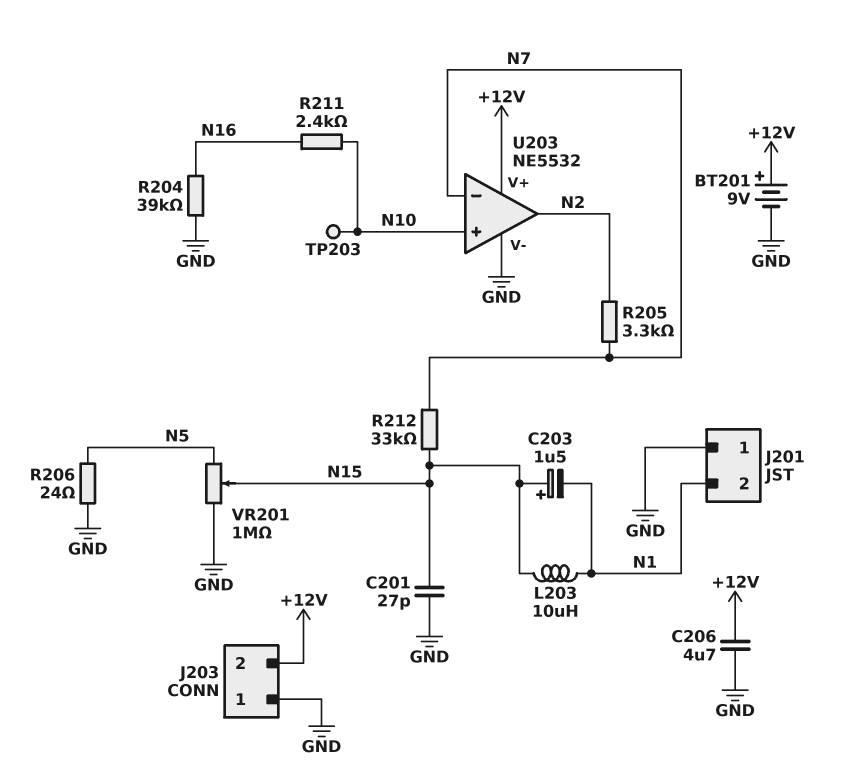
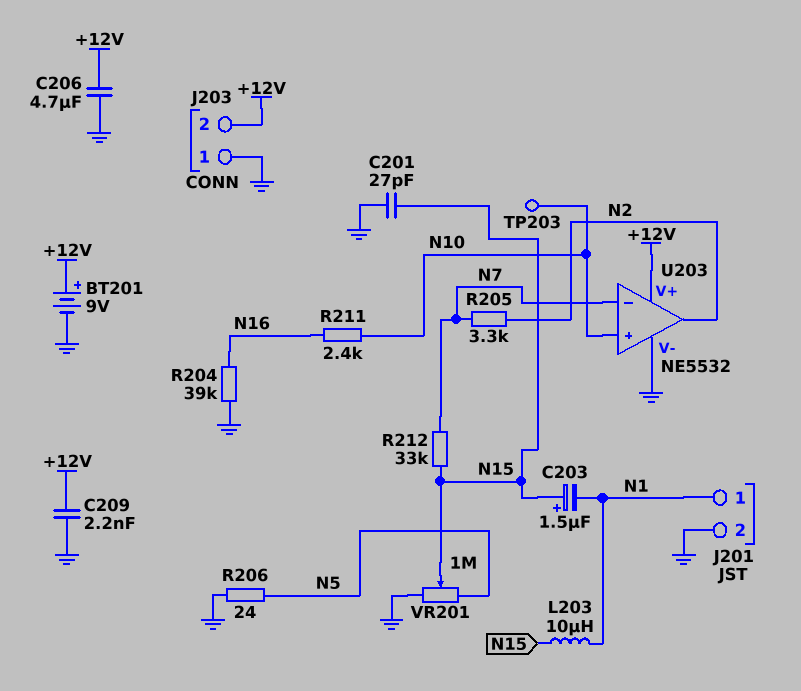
C209: none -> 2.2nF (+12V, GND)
J201 pin 1: GND -> N1
J201 pin 2: N1 -> GND

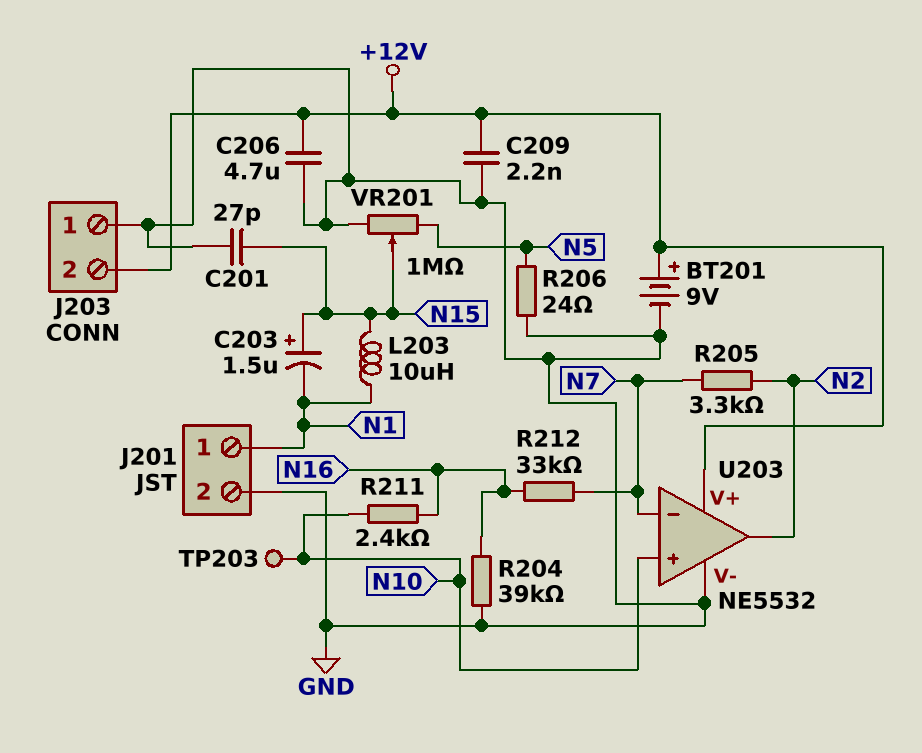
R212: 33k (N7, N15) -> 33k (N7, N16)

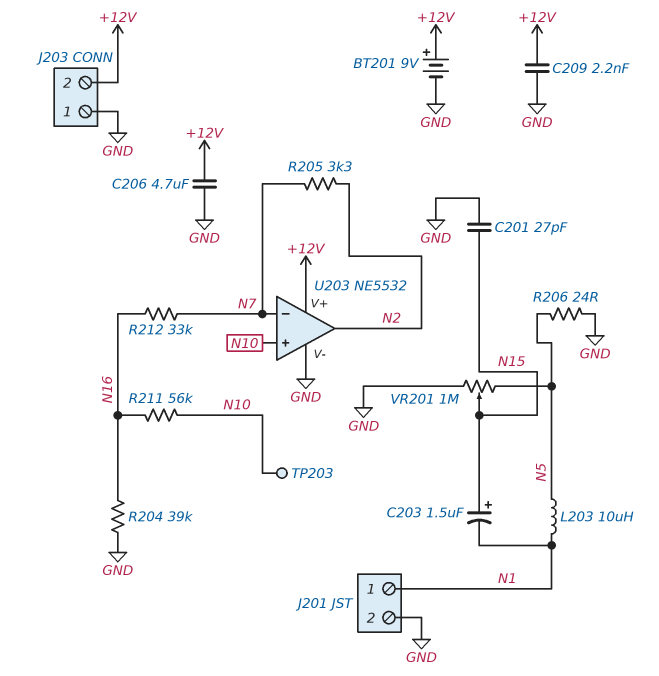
L203: 10uH (N1, N15) -> 10uH (N1, N5)
R211: 2.4k (N10, N16) -> 56k (N10, N16)

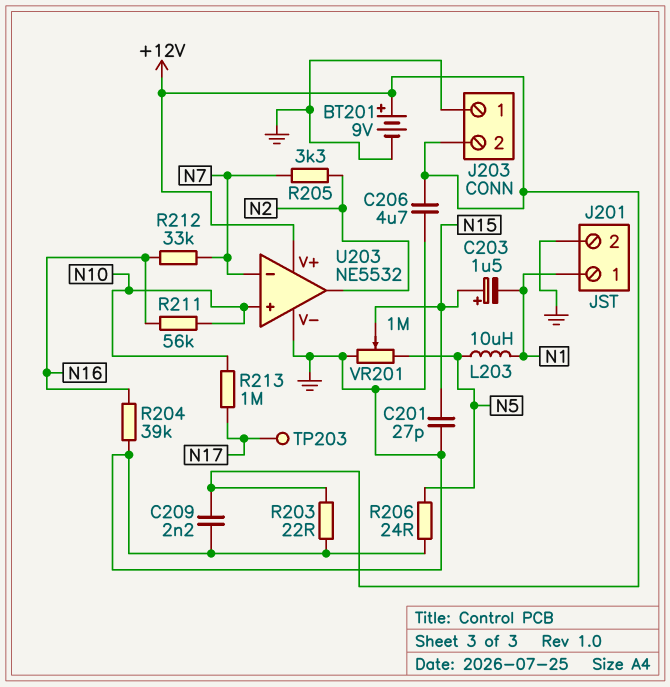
R203: none -> 22 (+12V, GND)
R213: none -> 1M (N10, N17)
TP203: test point (N10) -> test point (N17)

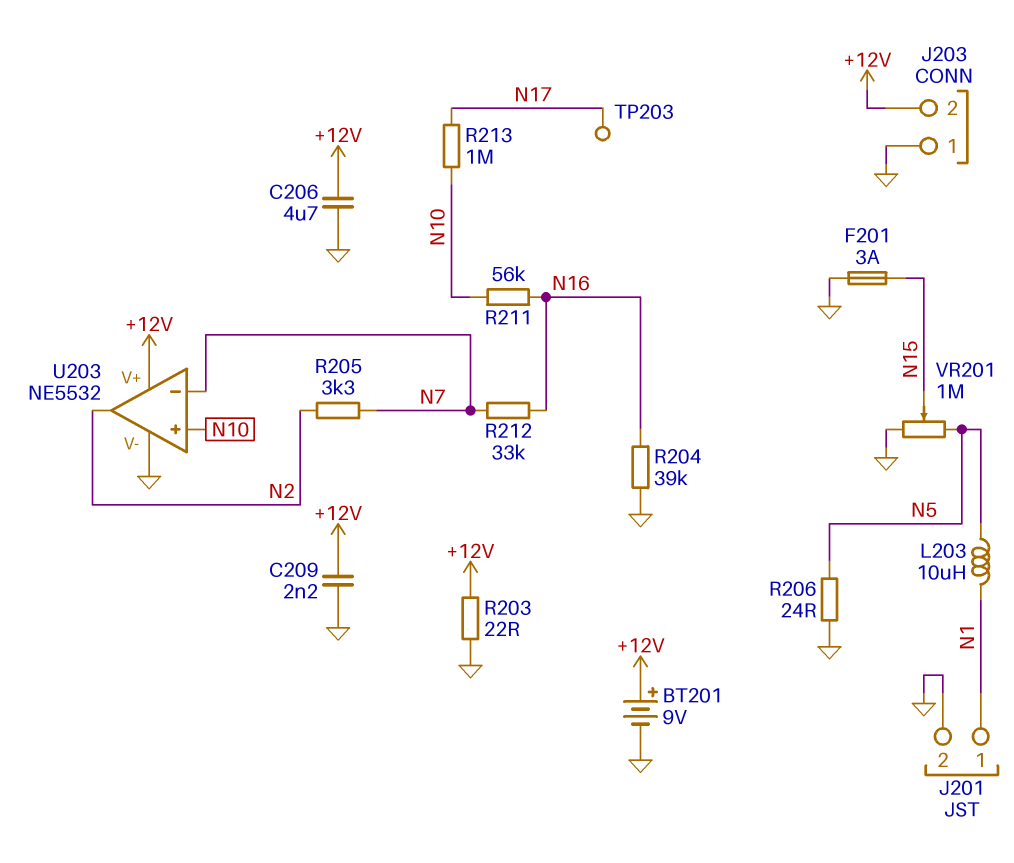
C201: 27pF (GND, N15) -> none
C203: 1.5uF (plus N15, minus N1) -> none
F201: none -> 3A (GND, N15)

